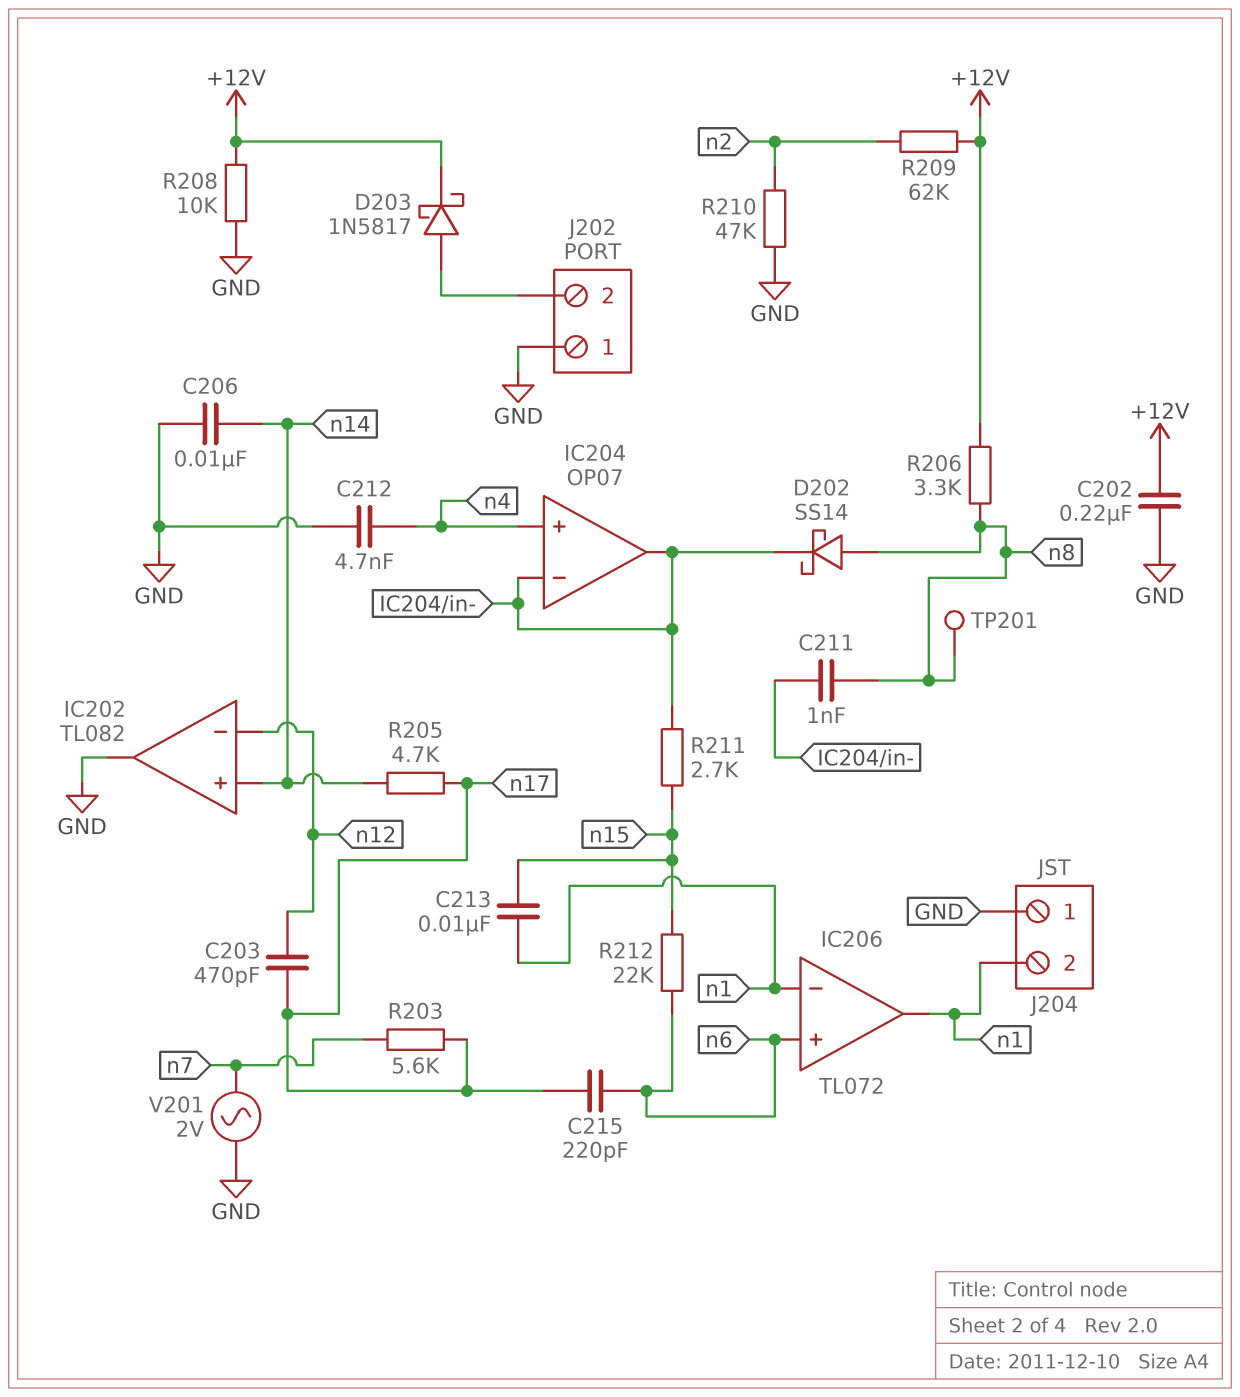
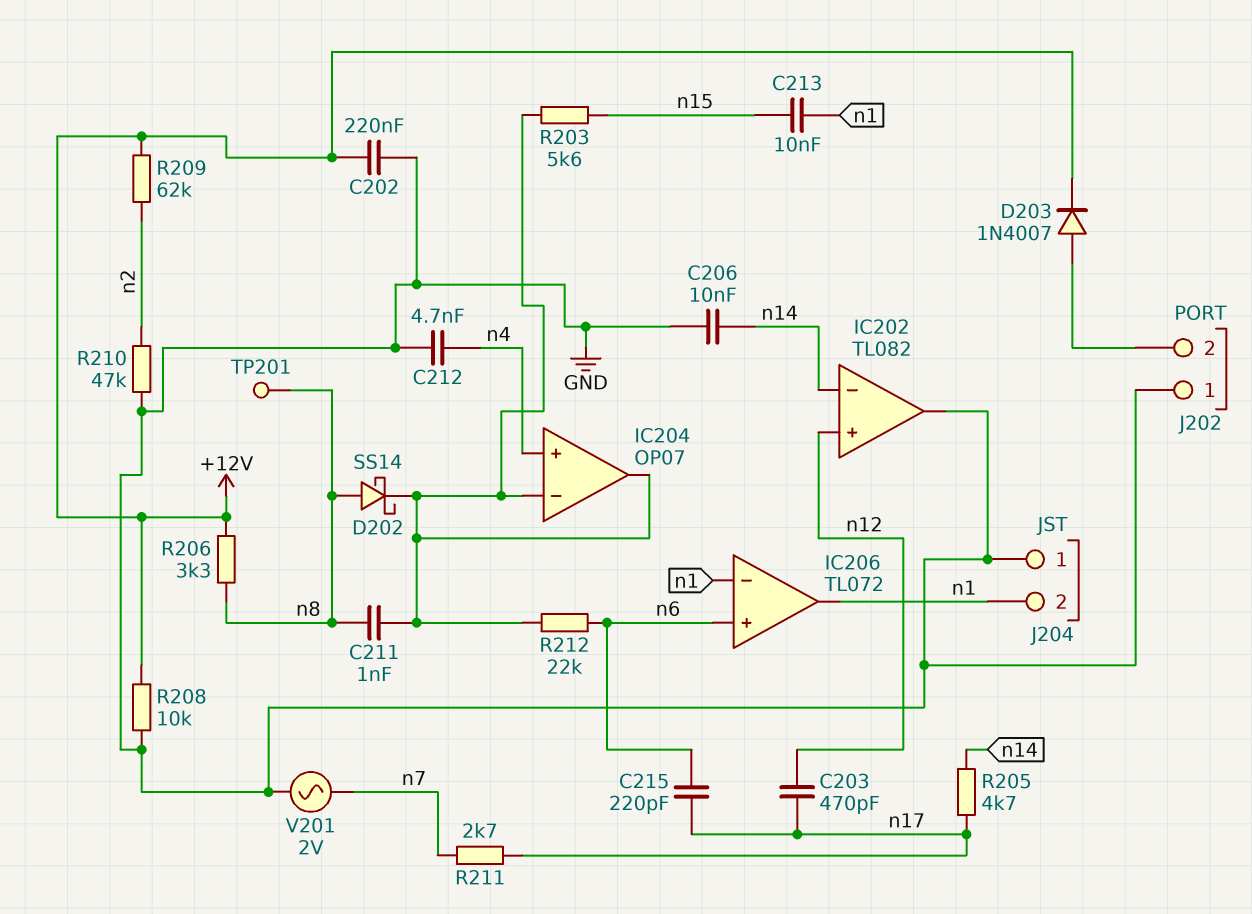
D203: schottky 1N5817 (A J202/2, K +12V) -> diode 1N4007 (A J202/2, K +12V)
IC202 pin in+: n14 -> n12
IC202 pin in-: n12 -> n14
R203: 5.6k (n7, n17) -> 5.6k (IC204/in-, n15)
R211: 2.7k (IC204/in-, n15) -> 2.7k (n7, n17)
R212: 22k (n6, n15) -> 22k (IC204/in-, n6)

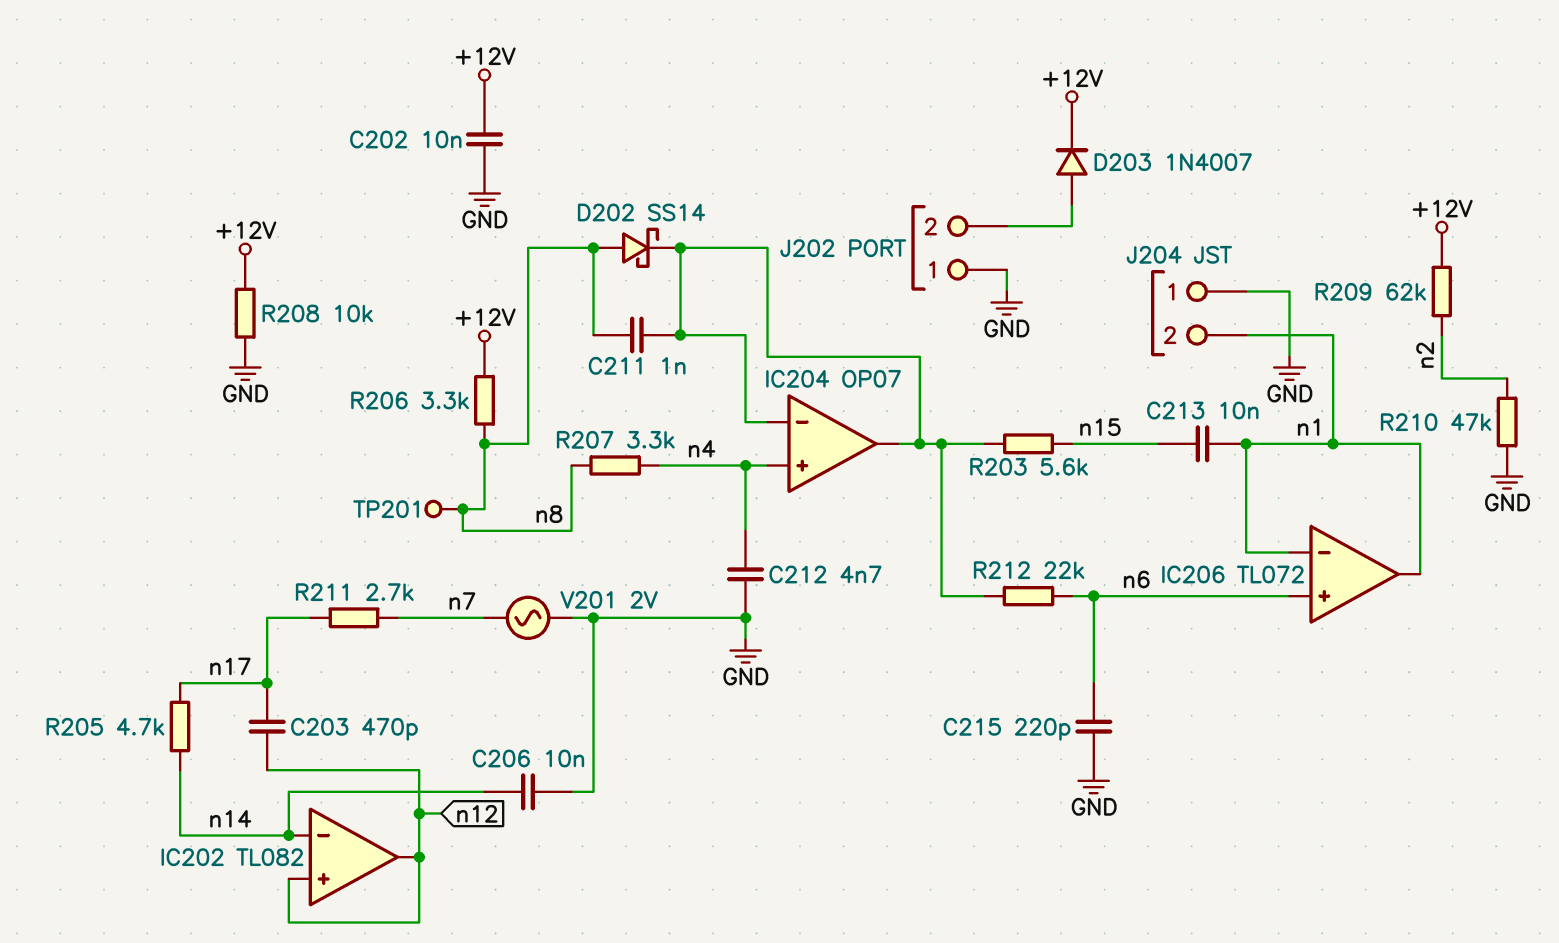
C202: 220nF (+12V, GND) -> 10nF (+12V, GND)
C215: 220pF (n6, n17) -> 220pF (GND, n6)
IC202 pin out: GND -> n12
R207: none -> 3.3k (n4, n8)

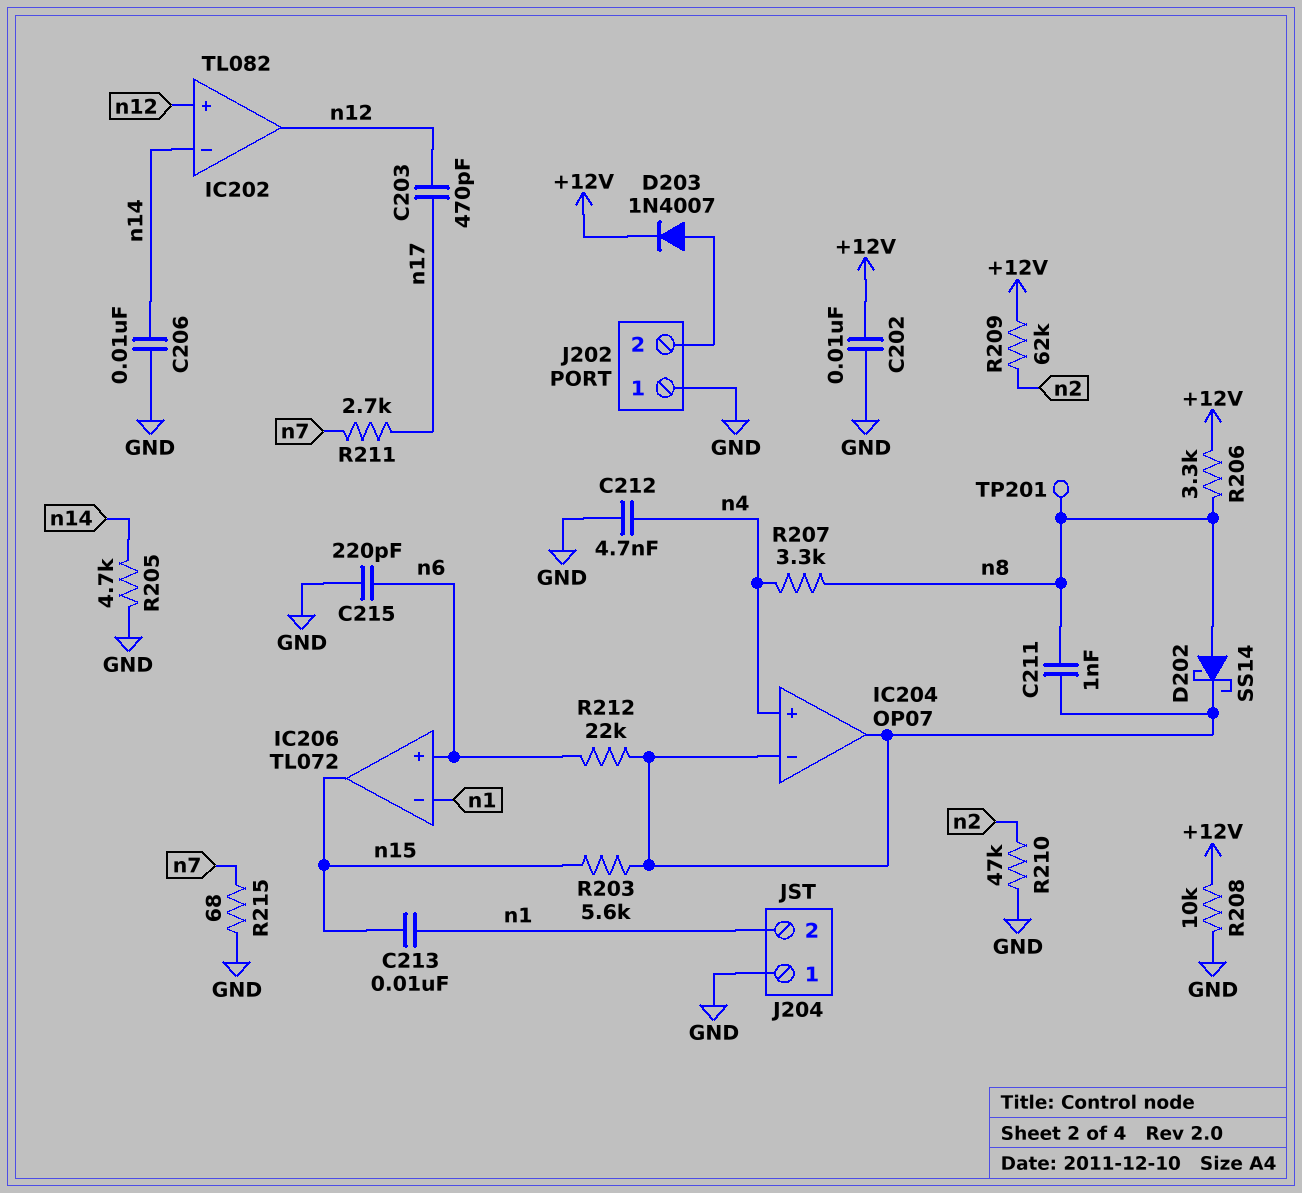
IC206 pin out: n1 -> n15
R205: 4.7k (n14, n17) -> 4.7k (GND, n14)
R215: none -> 68 (GND, n7)
V201: AC 2V (GND, n7) -> none

